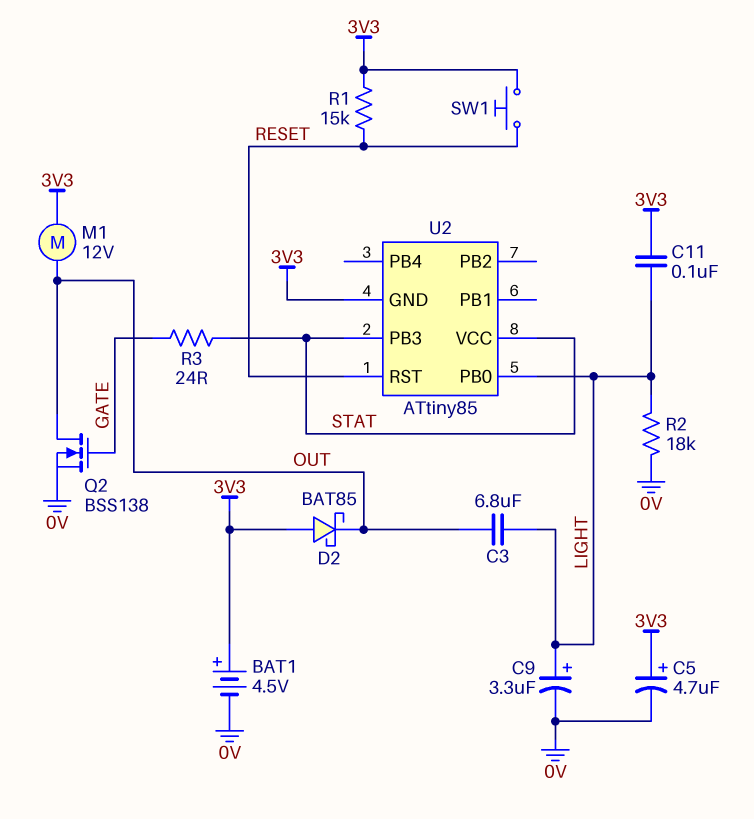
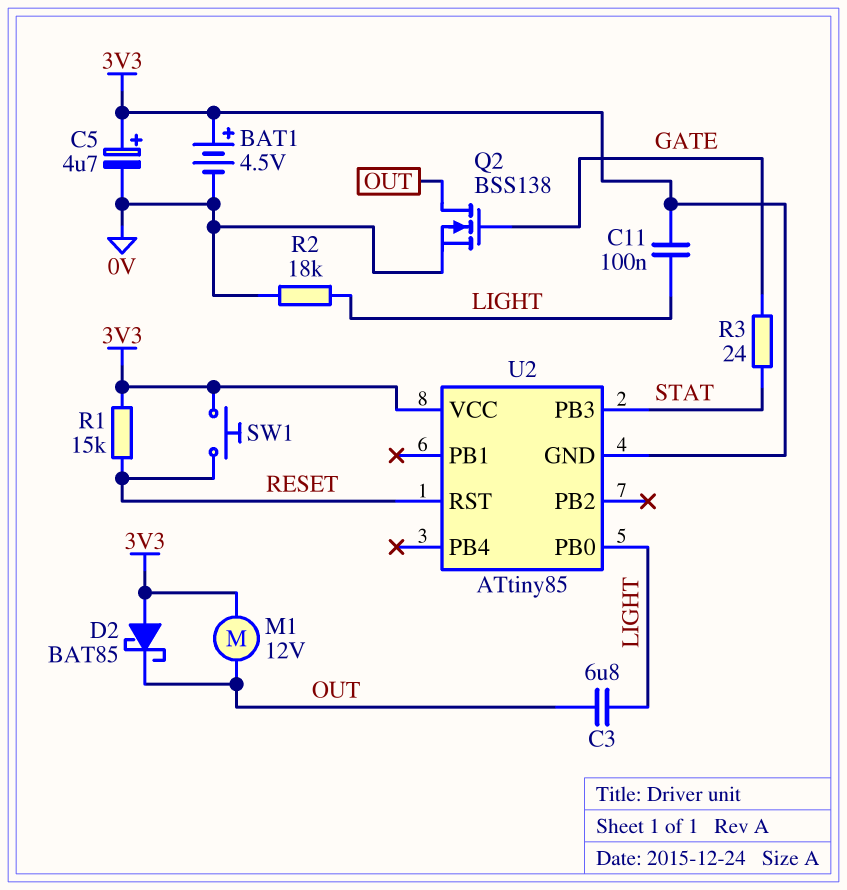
C9: 3.3uF (plus LIGHT, minus 0V) -> none
U2 pin VCC: STAT -> 3V3

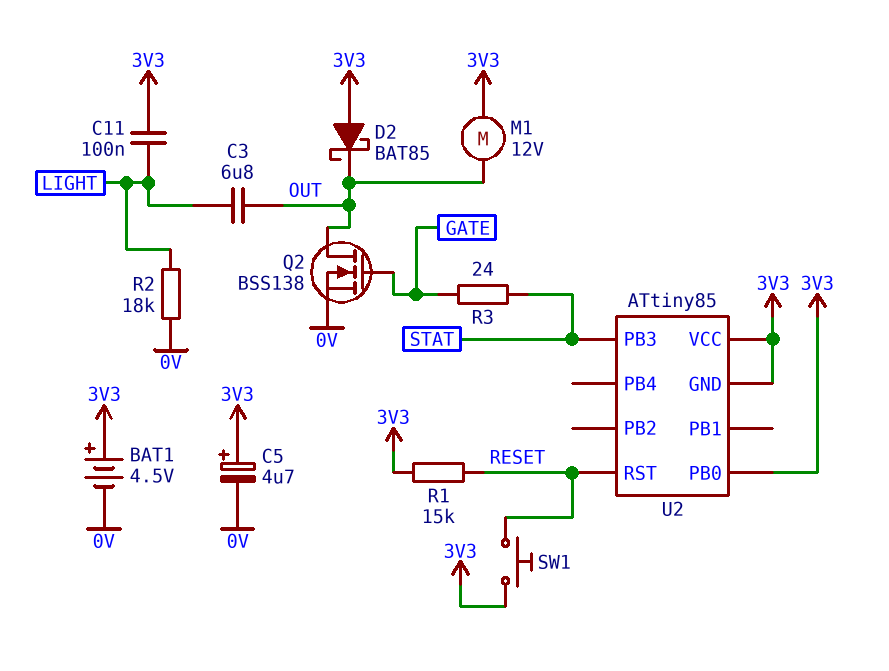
U2 pin PB0: LIGHT -> 3V3

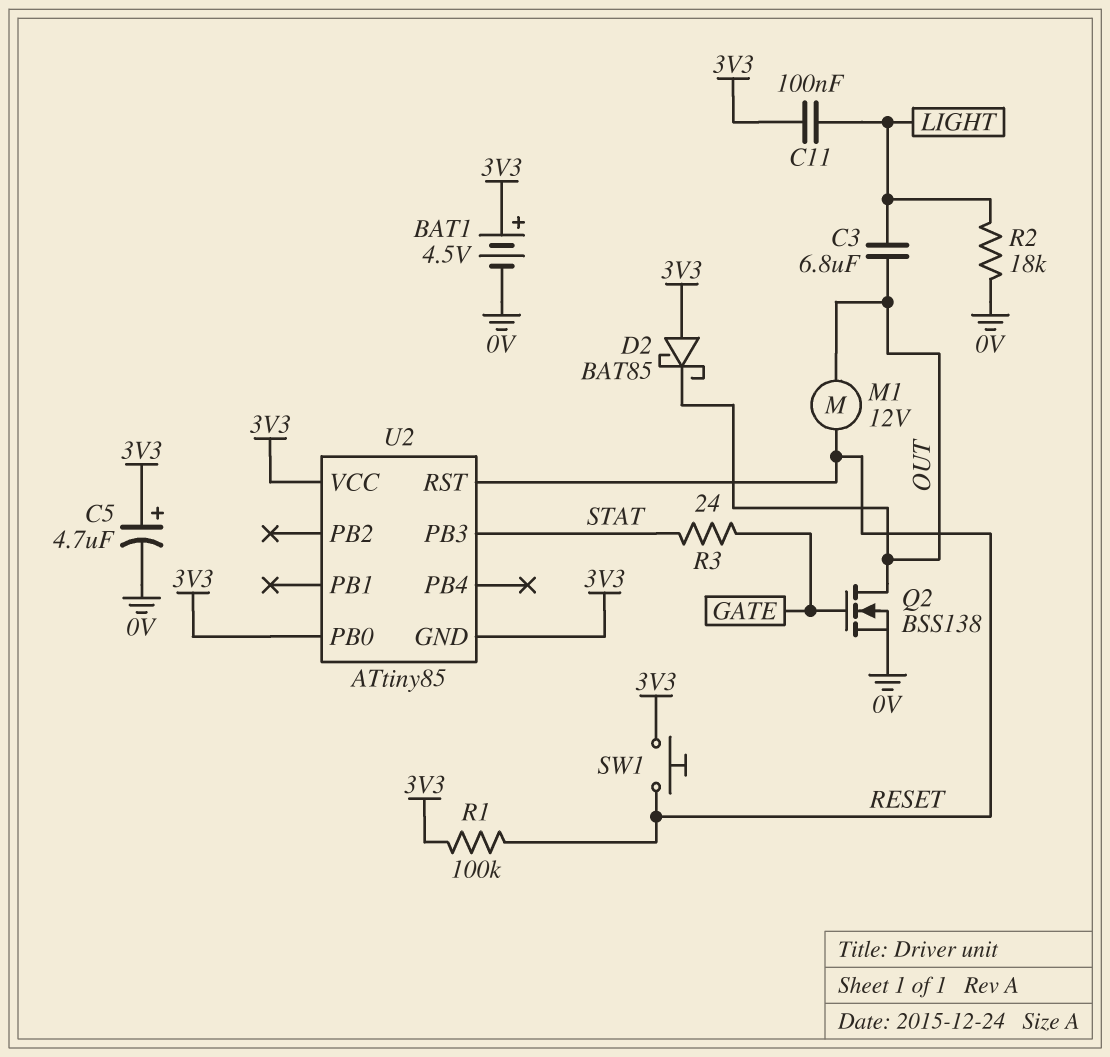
M1: motor 12V (3V3, OUT) -> motor 12V (OUT, RESET)
R1: 15k (3V3, RESET) -> 100k (3V3, RESET)

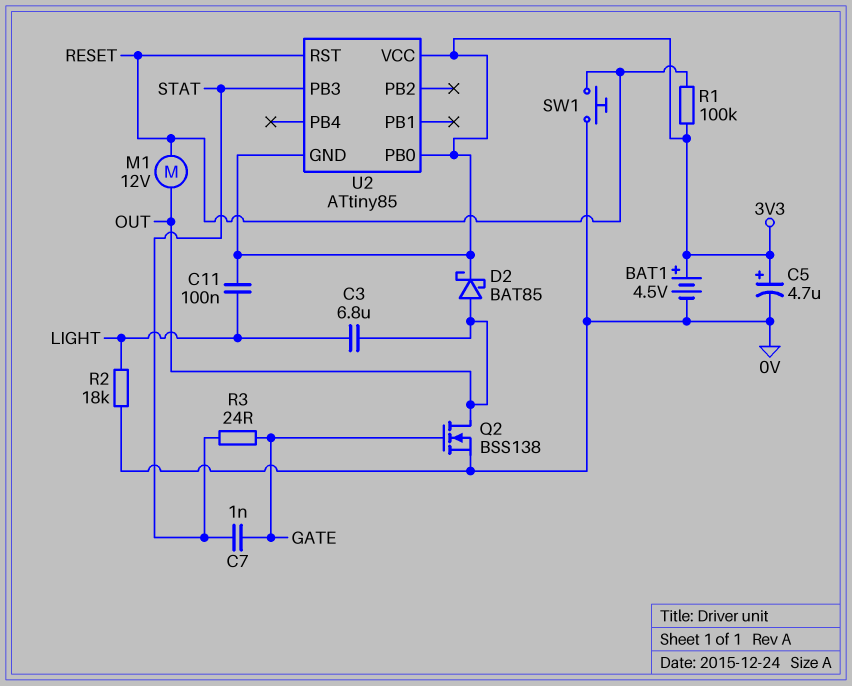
C7: none -> 1nF (GATE, STAT)
D2: schottky BAT85 (A 3V3, K OUT) -> schottky BAT85 (A OUT, K 3V3)
SW1: button (3V3, RESET) -> button (0V, RESET)

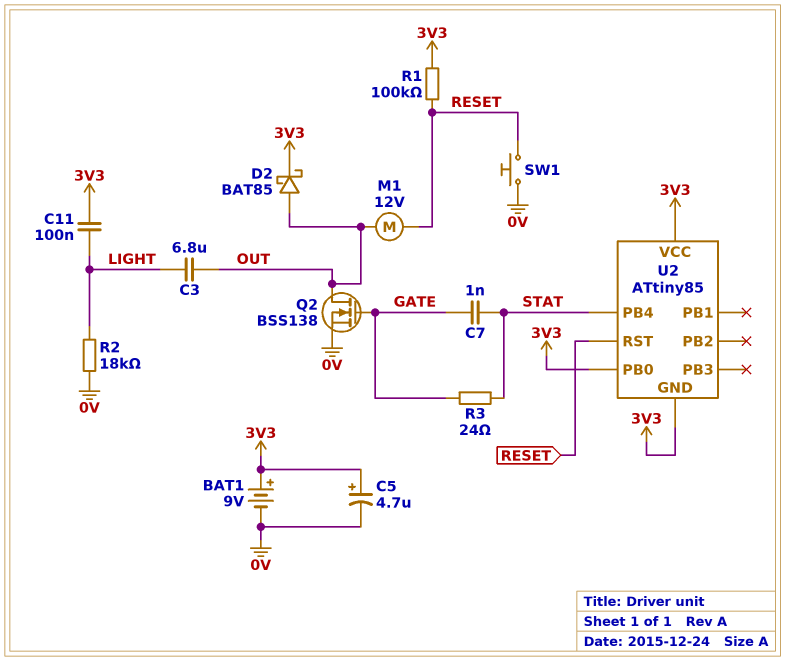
BAT1: 4.5V (plus 3V3, minus 0V) -> 9V (plus 3V3, minus 0V)
U2 pin PB3: STAT -> none
U2 pin PB4: none -> STAT

